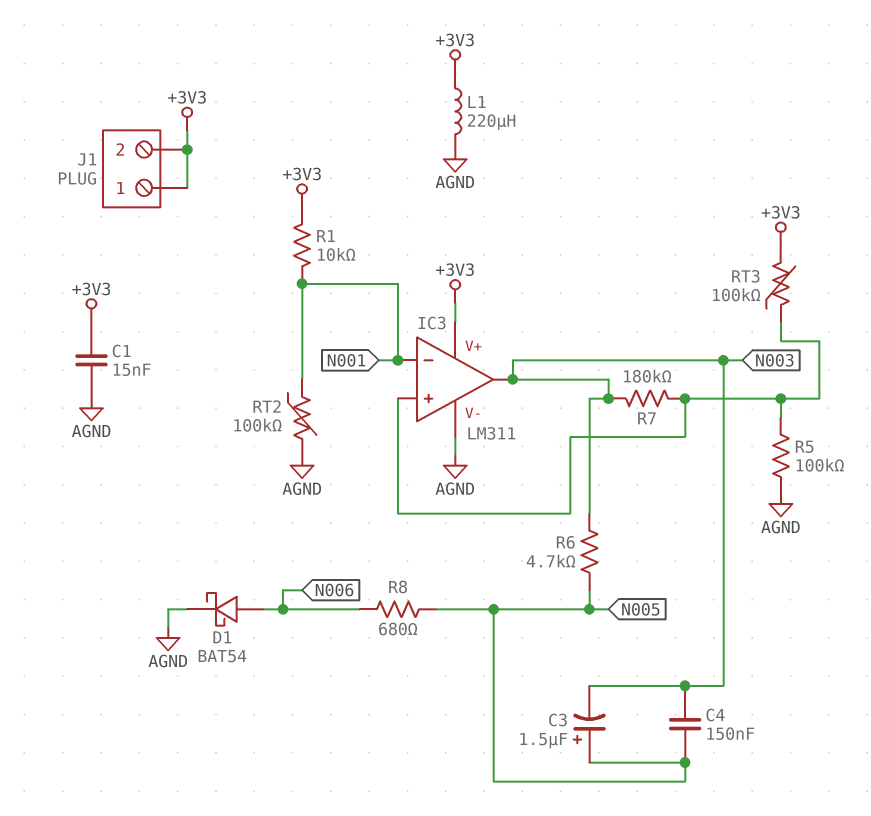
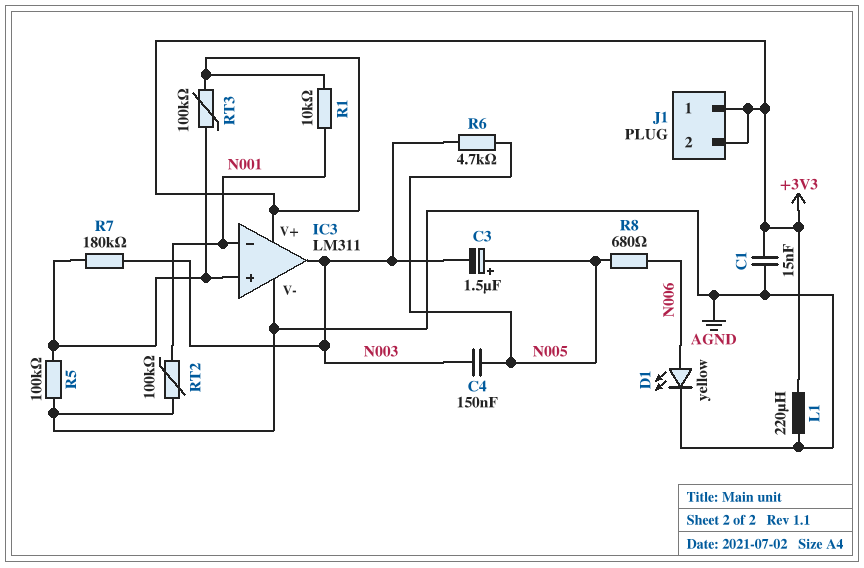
D1: schottky BAT54 (A N006, K AGND) -> LED yellow (A N006, K AGND)

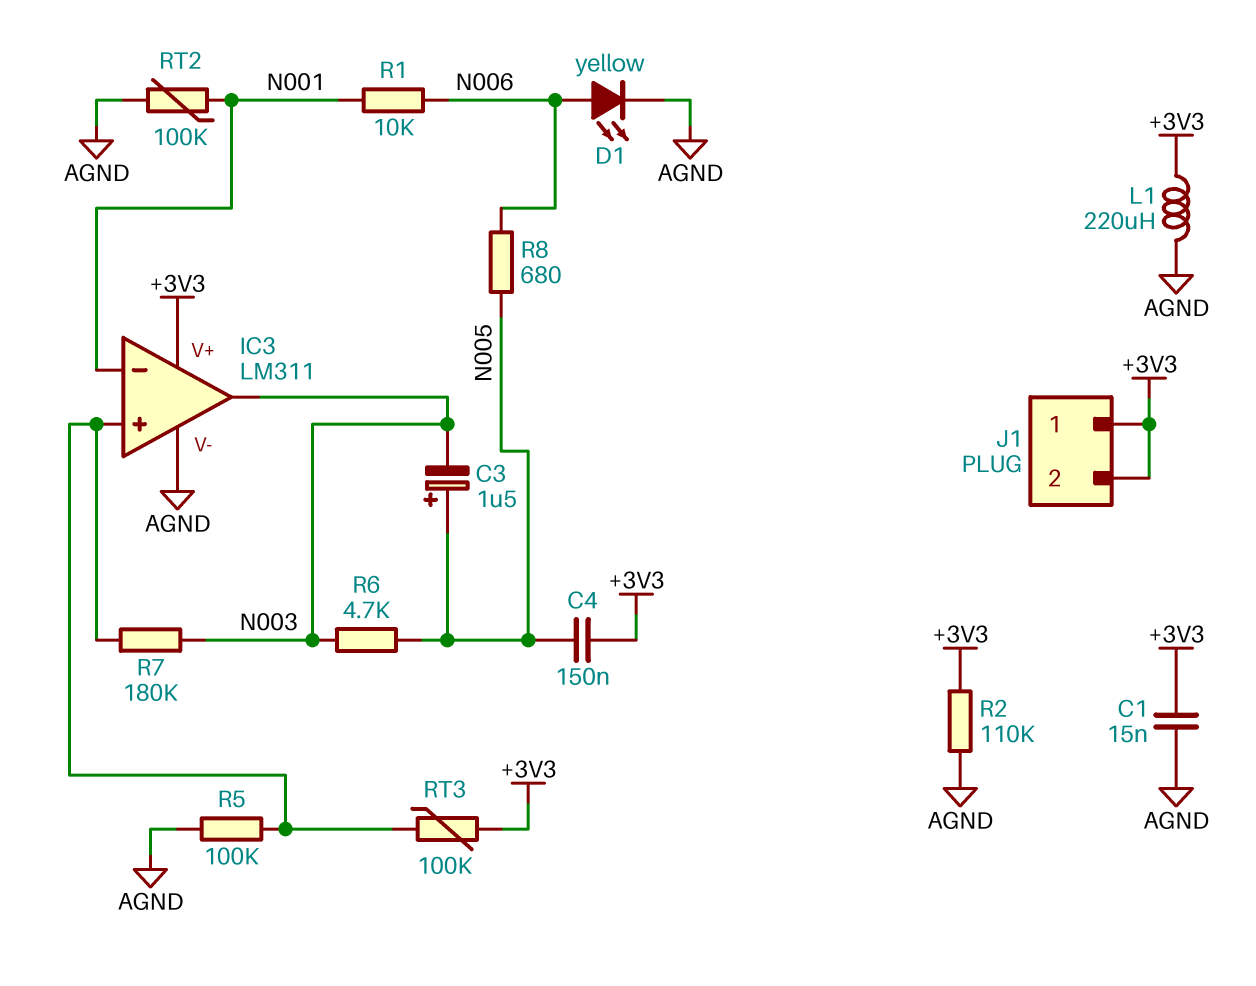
C4: 150nF (N003, N005) -> 150nF (+3V3, N005)
R1: 10k (+3V3, N001) -> 10k (N001, N006)
R2: none -> 110k (+3V3, AGND)

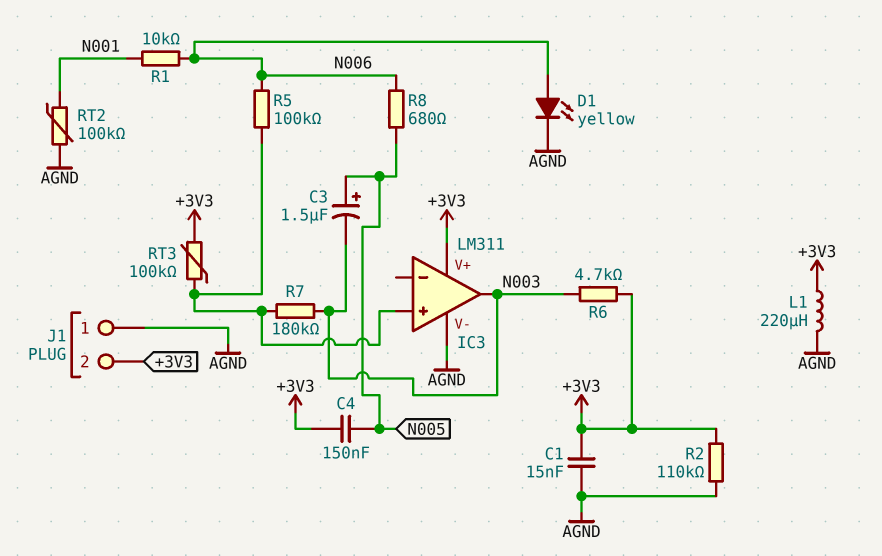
IC3 pin in-: N001 -> none
J1 pin 1: +3V3 -> AGND
R5: 100k (AGND, IC3/in+) -> 100k (IC3/in+, N006)
R6: 4.7k (N003, N005) -> 4.7k (+3V3, N003)

